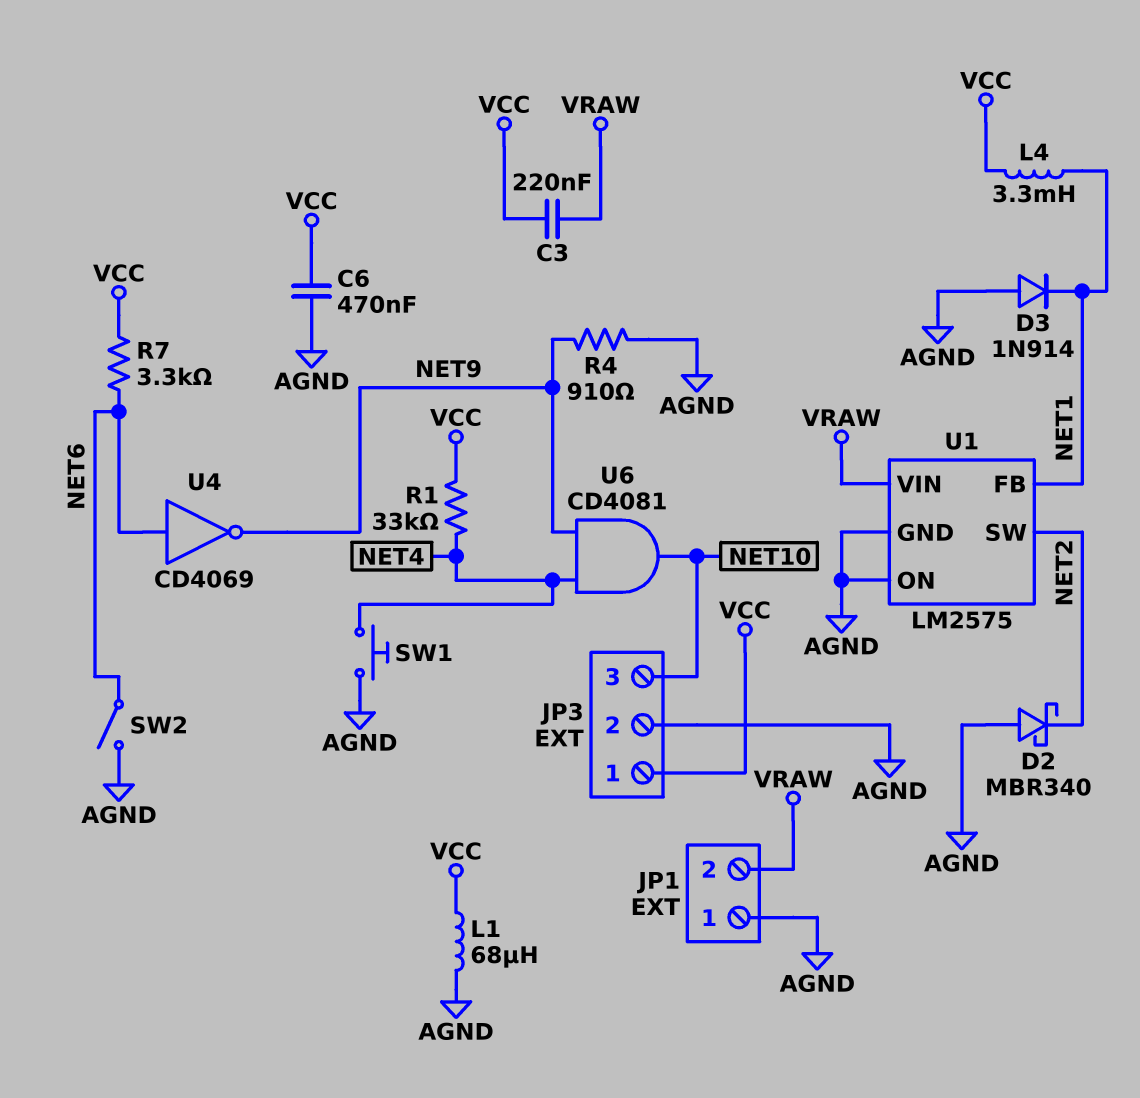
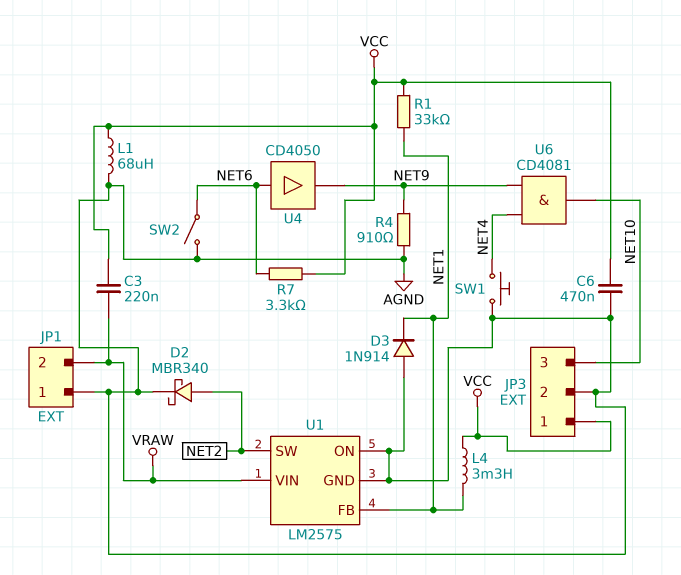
D2: schottky MBR340 (A AGND, K NET2) -> schottky MBR340 (A NET2, K AGND)
R1: 33k (NET4, VCC) -> 33k (NET1, VCC)
U4: NOT CD4069 (in NET6, out NET9) -> buffer CD4050 (in NET6, out NET9)

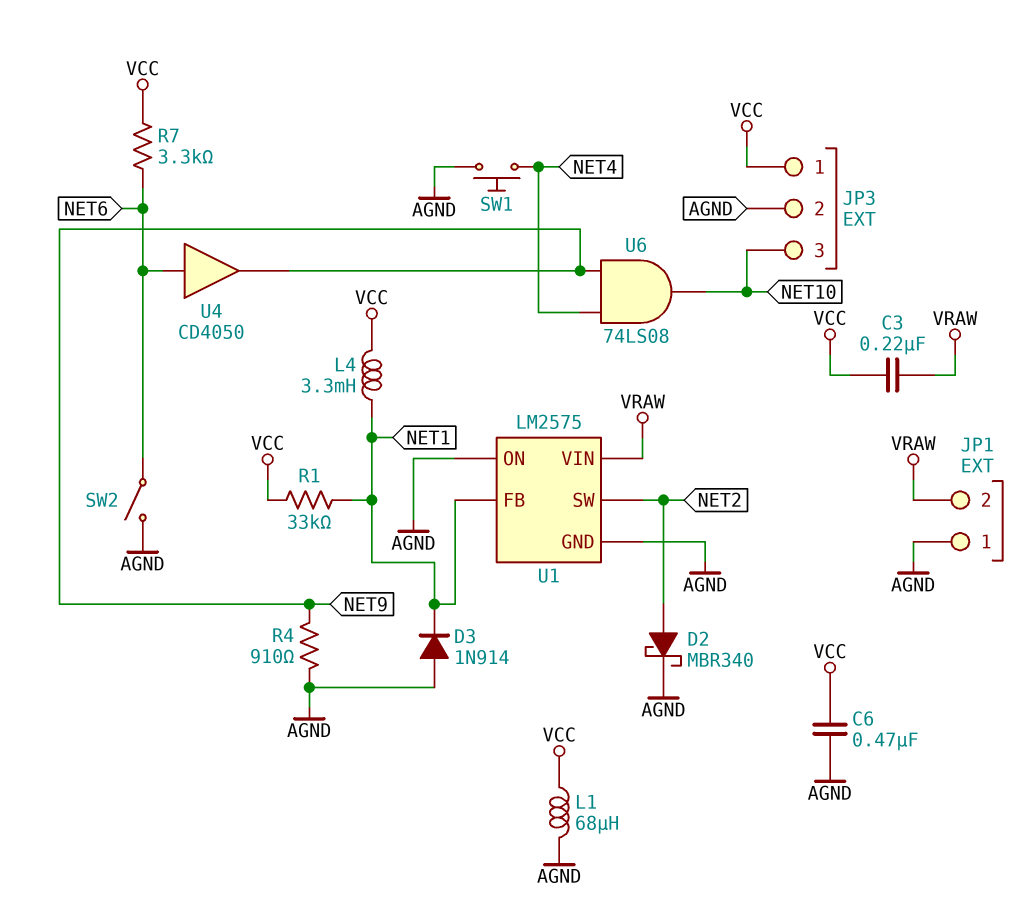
U6: AND CD4081 (in NET4, in NET9, out NET10) -> AND 74LS08 (in NET4, in NET9, out NET10)

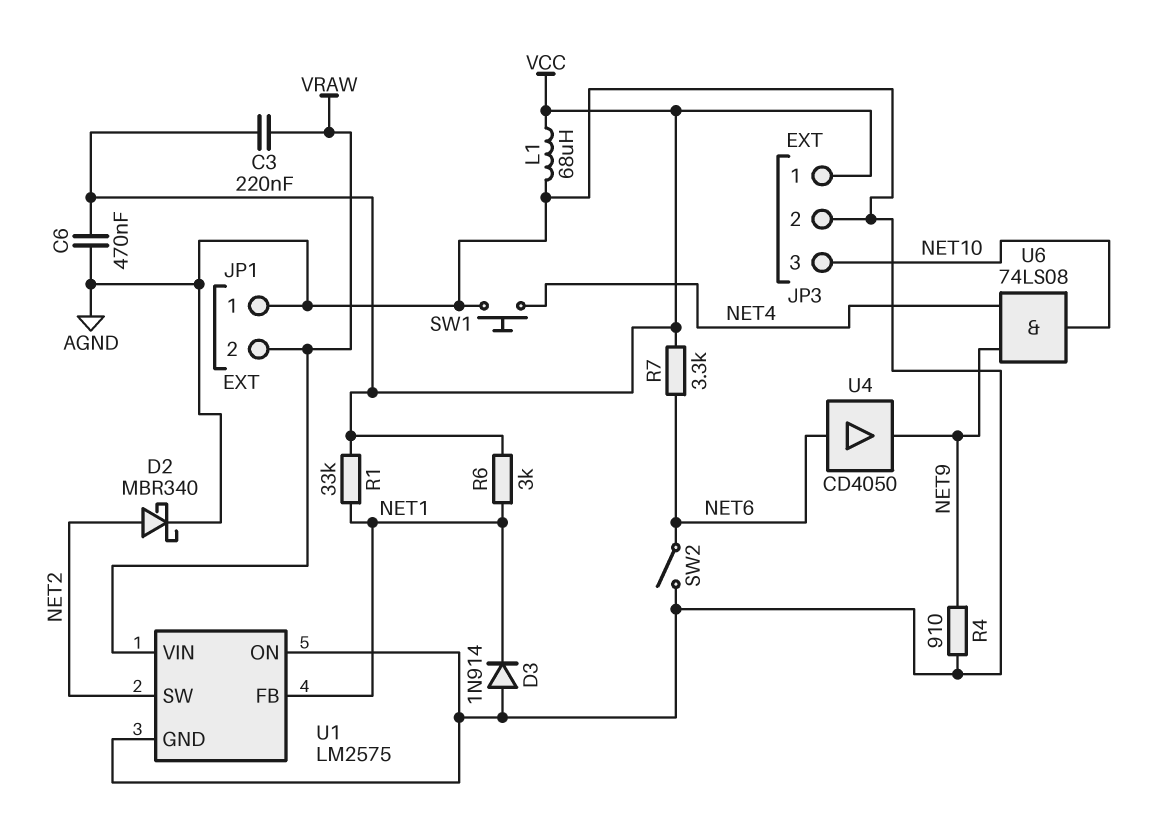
L4: 3.3mH (NET1, VCC) -> none
R6: none -> 3k (NET1, VCC)

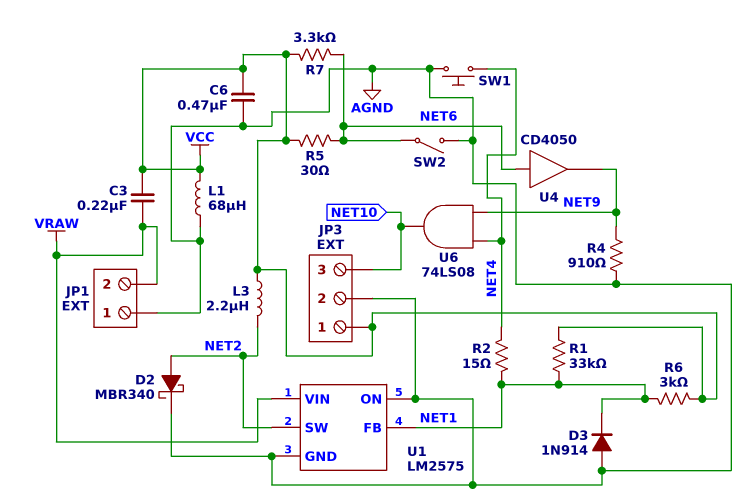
L3: none -> 2.2uH (NET2, VCC)
R2: none -> 15 (NET1, NET4)
R5: none -> 30 (NET6, VCC)

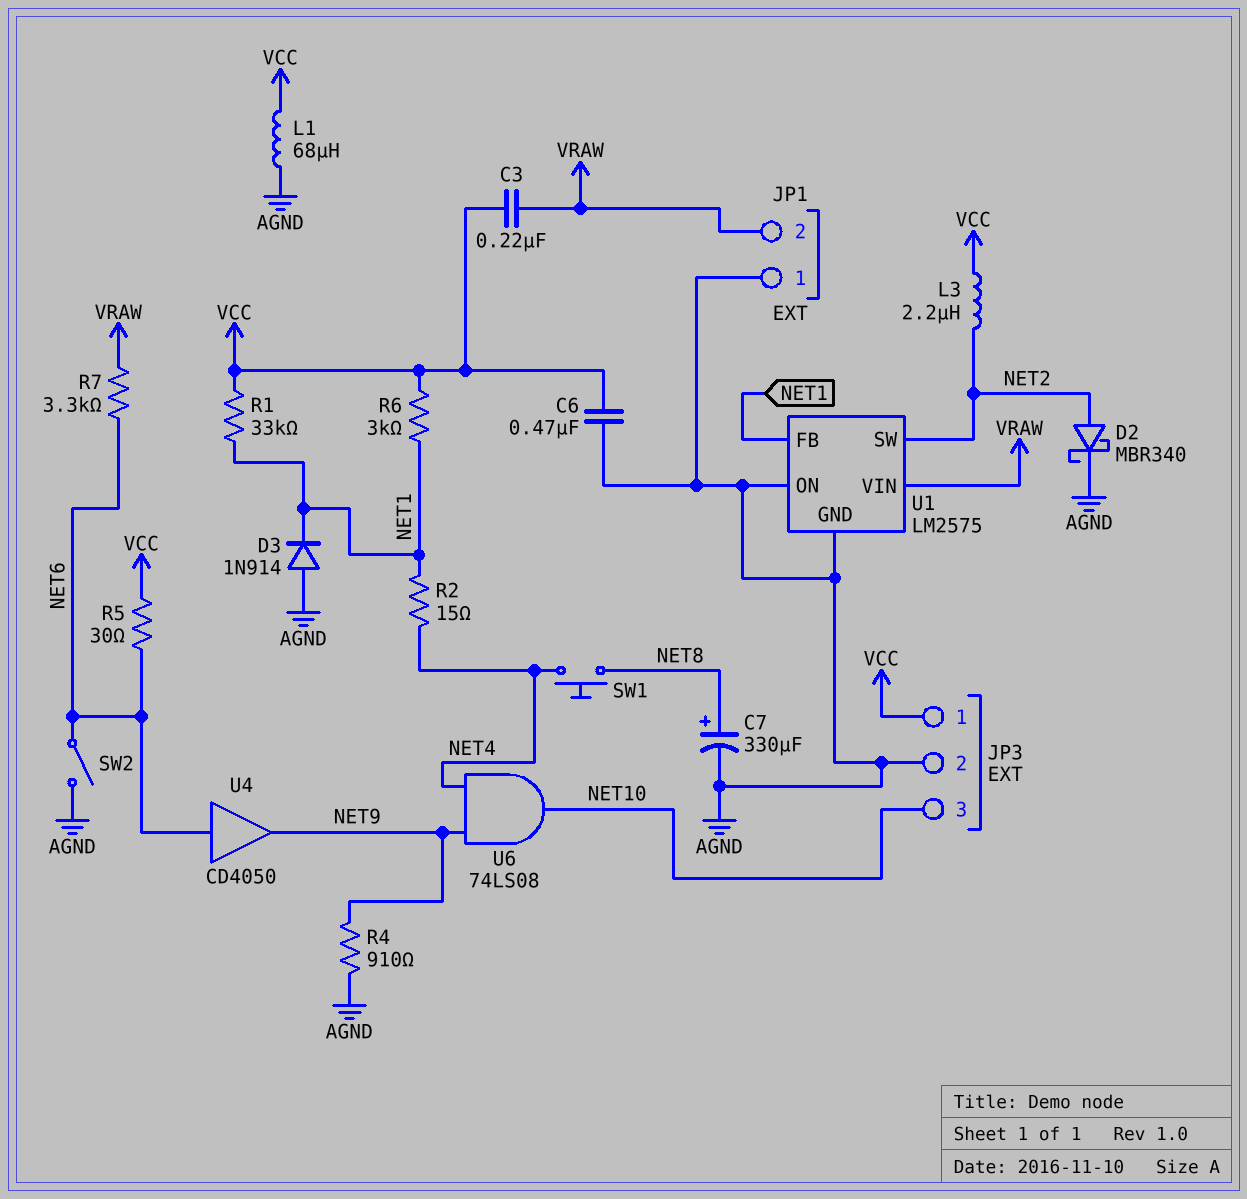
C7: none -> 330uF (plus NET8, minus AGND)
R7: 3.3k (NET6, VCC) -> 3.3k (NET6, VRAW)
SW1: button (AGND, NET4) -> button (NET4, NET8)

